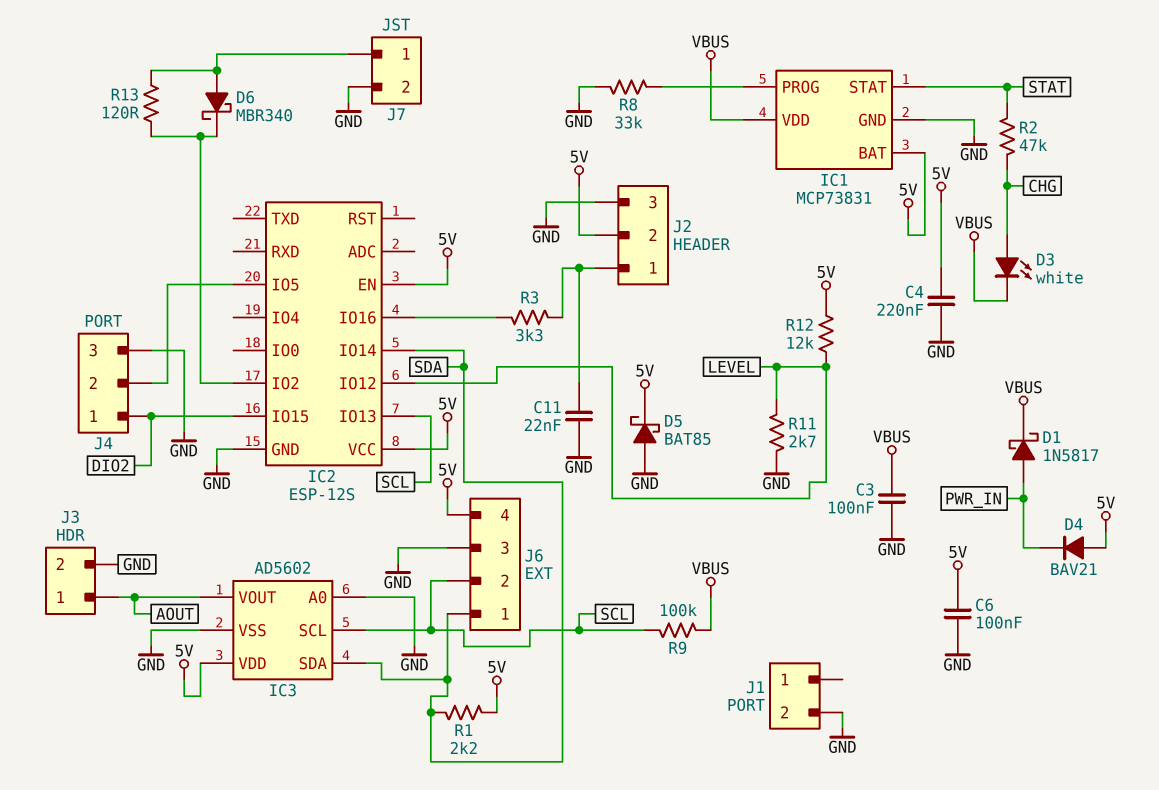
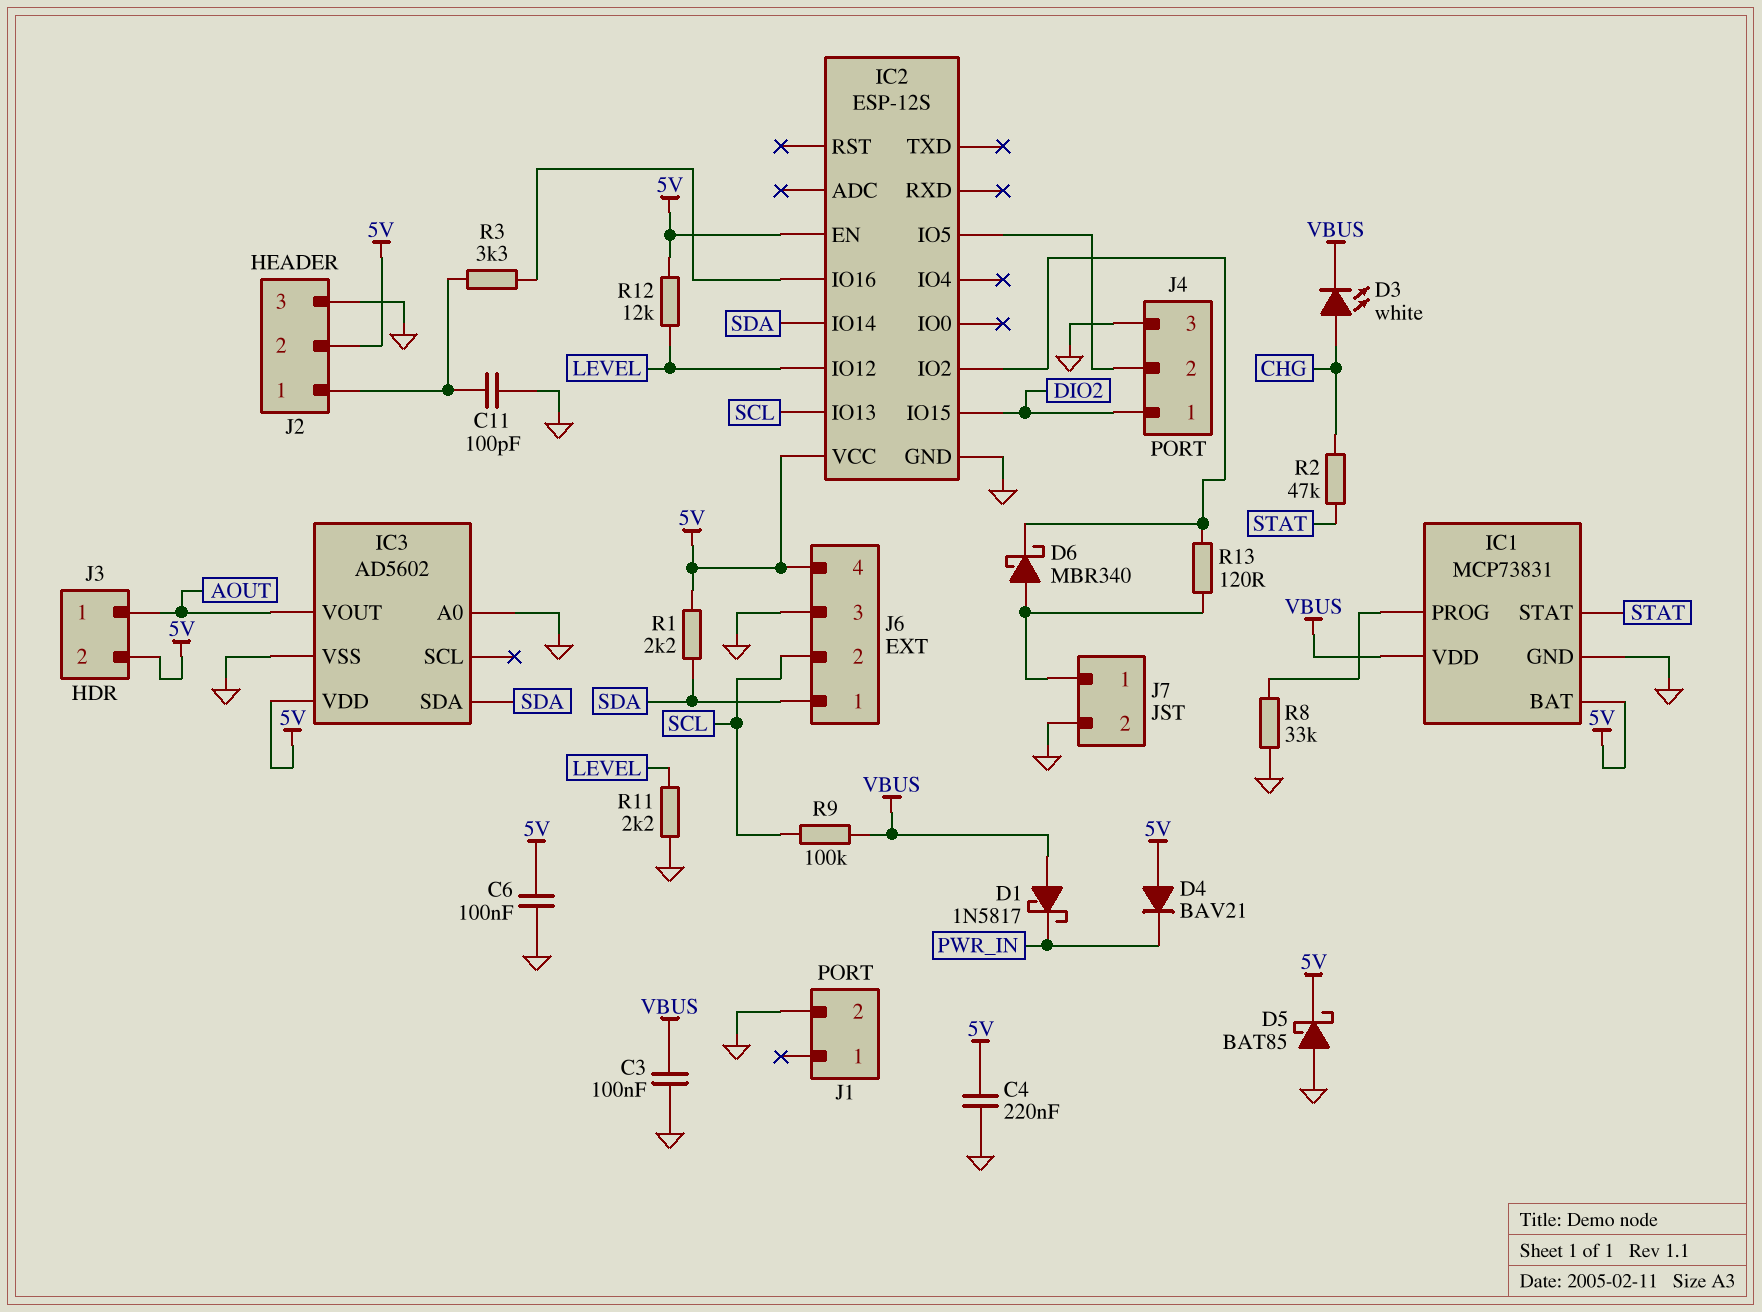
C11: 22nF (GND, J2/1) -> 100pF (GND, J2/1)
D1: schottky 1N5817 (A PWR_IN, K VBUS) -> schottky 1N5817 (A VBUS, K PWR_IN)
IC3 pin SCL: SCL -> none
J3 pin 2: GND -> 5V
R11: 2.7k (GND, LEVEL) -> 2.2k (GND, LEVEL)

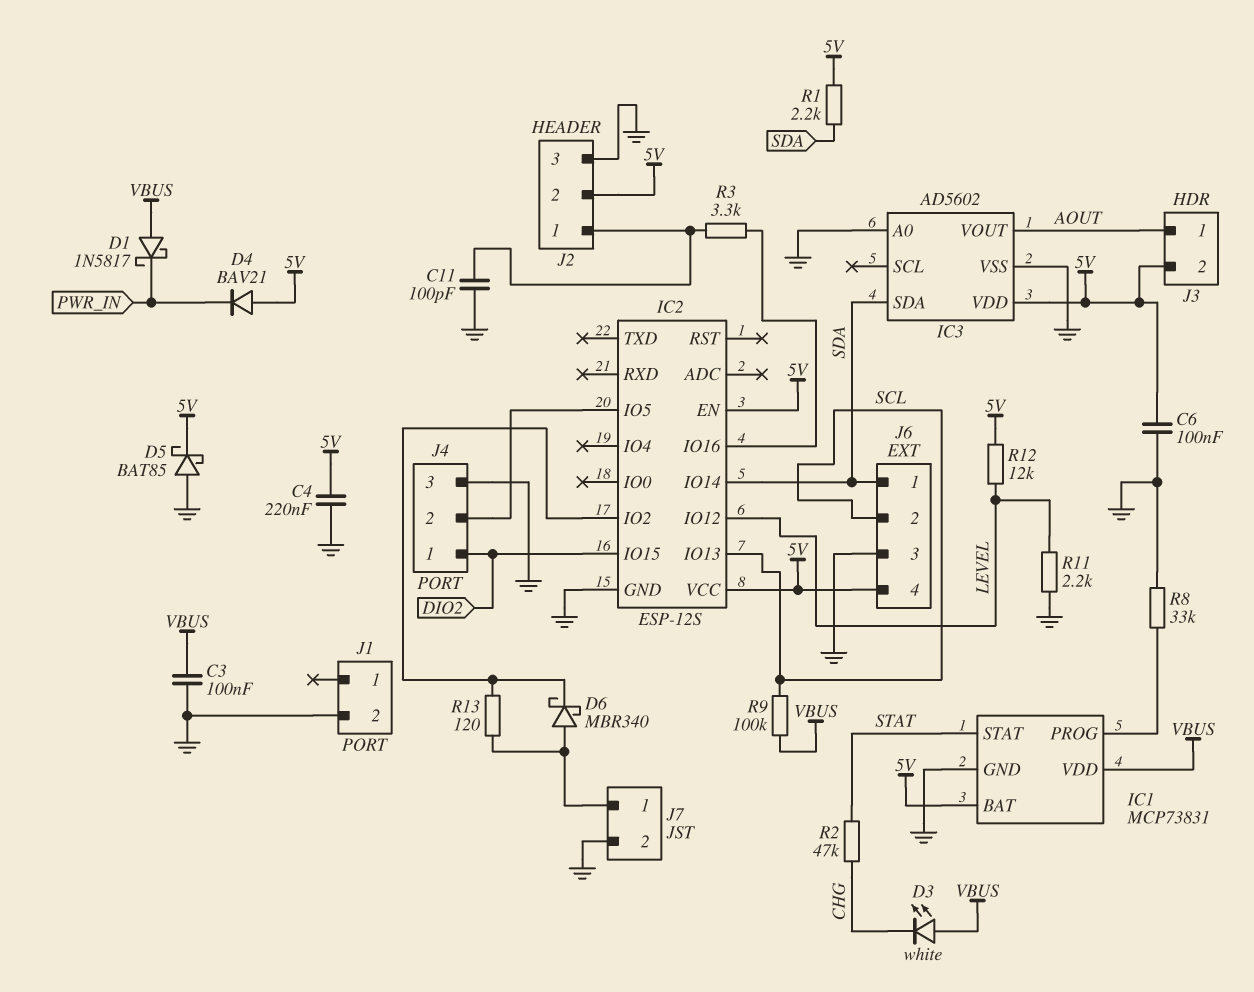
D3: LED white (A CHG, K VBUS) -> LED white (A VBUS, K CHG)

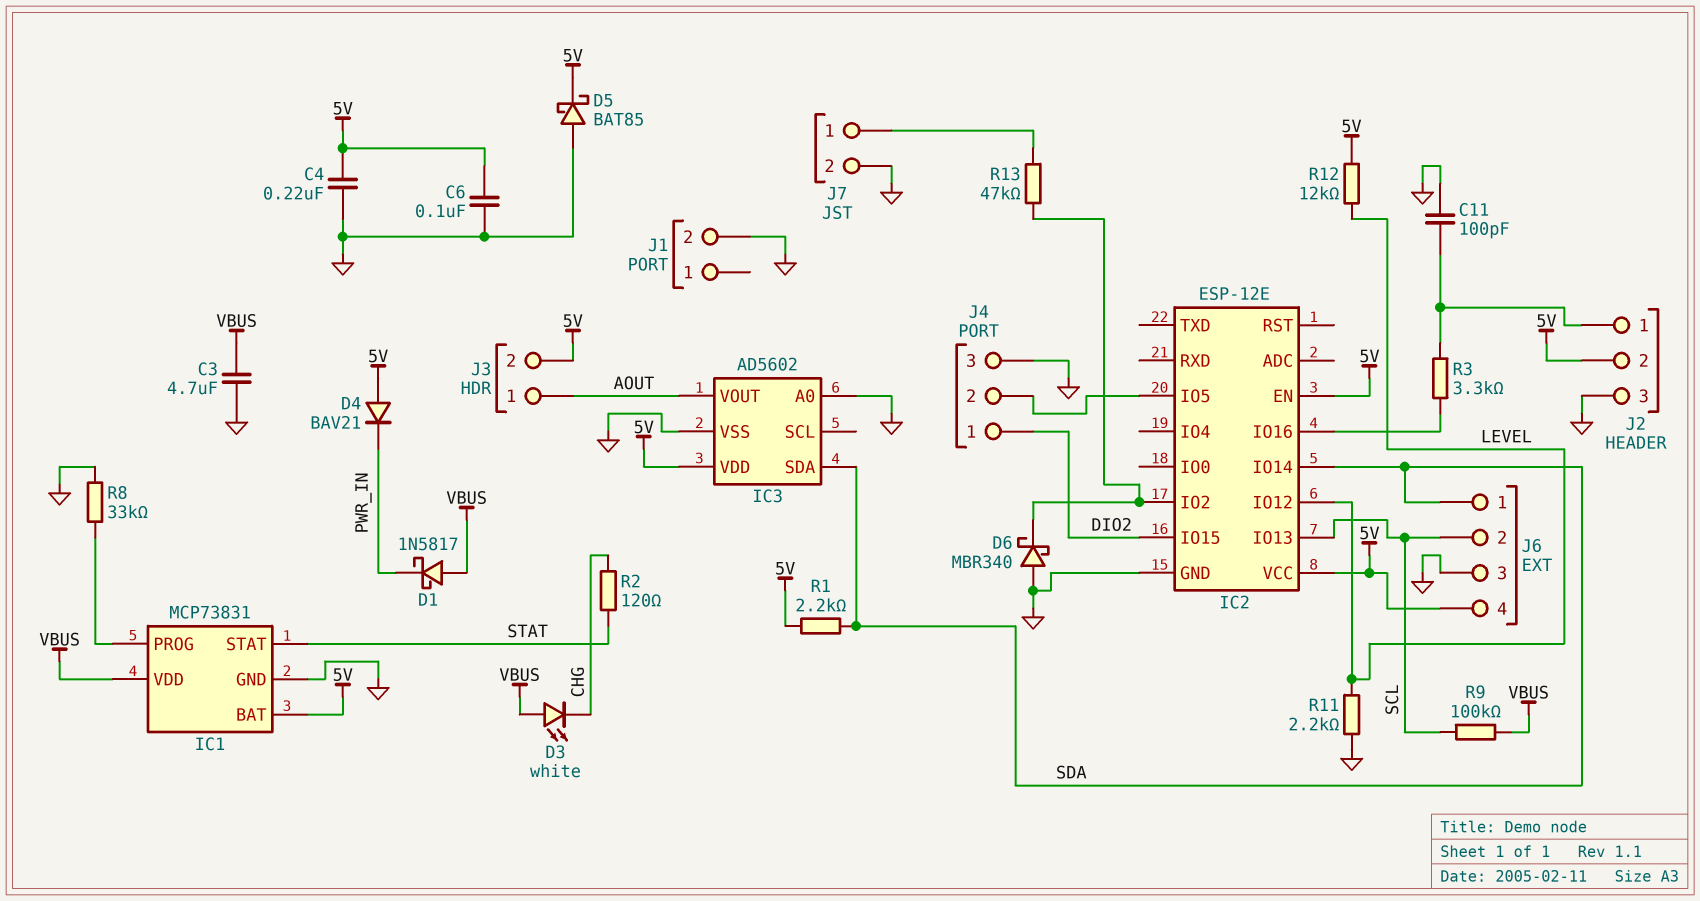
C3: 100nF (GND, VBUS) -> 4.7uF (GND, VBUS)
D6: schottky MBR340 (A J7/1, K IC2/IO2) -> schottky MBR340 (A GND, K IC2/IO2)
IC2: ESP-12S -> ESP-12E
R2: 47k (CHG, STAT) -> 120 (CHG, STAT)
R13: 120 (IC2/IO2, J7/1) -> 47k (IC2/IO2, J7/1)

